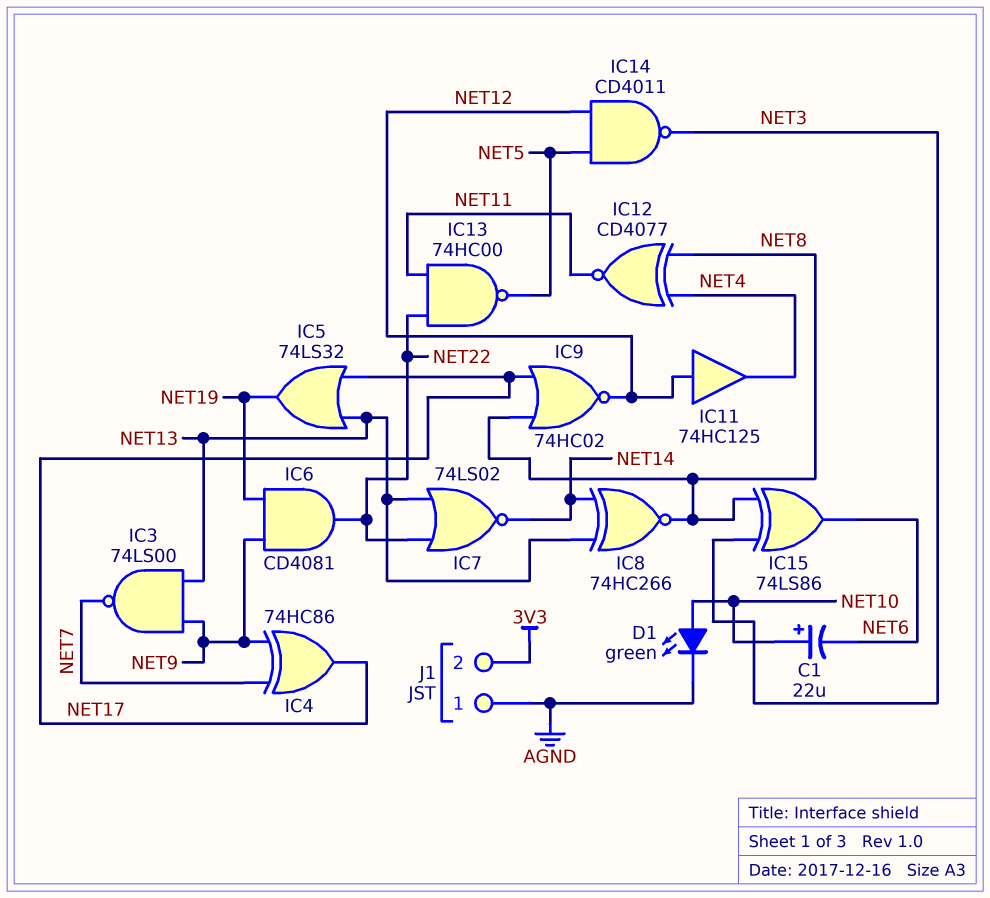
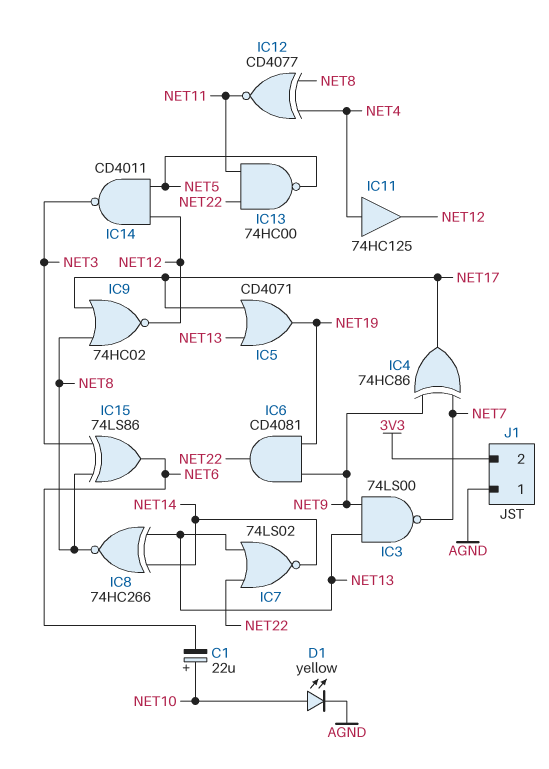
D1: LED green (A NET10, K AGND) -> LED yellow (A NET10, K AGND)
IC5: OR 74LS32 (in NET13, in NET17, out NET19) -> OR CD4071 (in NET13, in NET17, out NET19)
IC11: buffer 74HC125 (in NET12, out NET4) -> buffer 74HC125 (in NET4, out NET12)

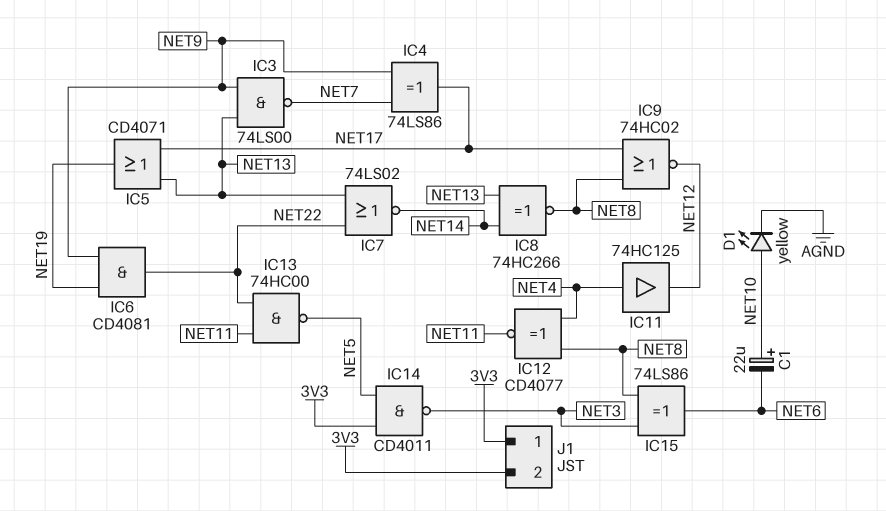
IC4: XOR 74HC86 (in NET7, in NET9, out NET17) -> XOR 74LS86 (in NET7, in NET9, out NET17)
IC14: NAND CD4011 (in NET5, in NET12, out NET3) -> NAND CD4011 (in 3V3, in NET5, out NET3)
J1 pin 1: AGND -> 3V3

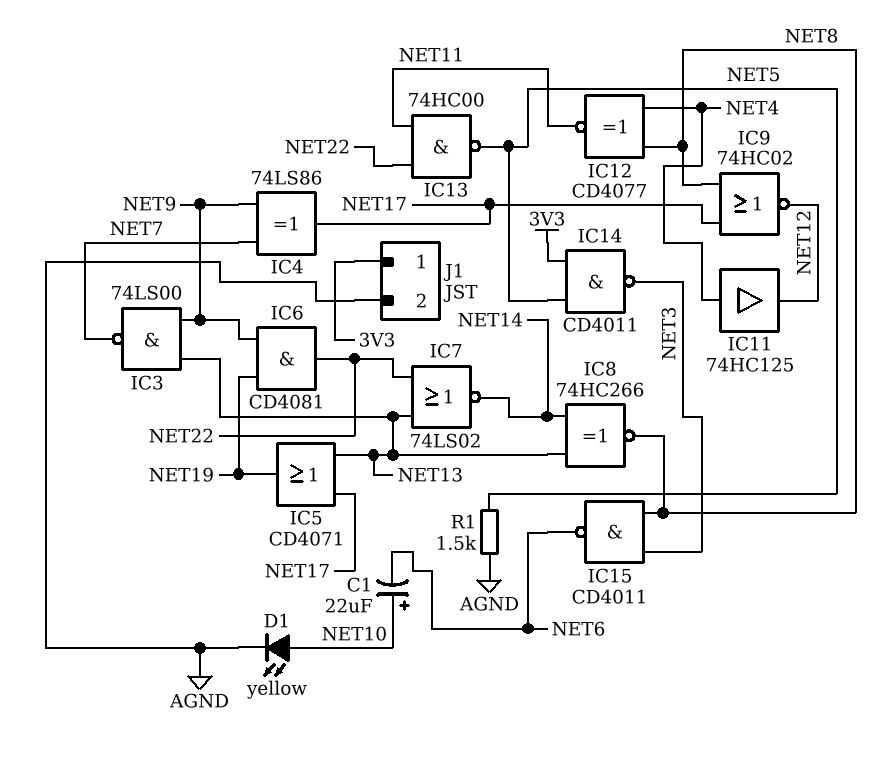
IC15: XOR 74LS86 (in NET3, in NET8, out NET6) -> NAND CD4011 (in NET3, in NET8, out NET6)
J1 pin 2: 3V3 -> AGND
R1: none -> 1.5k (AGND, NET5)

